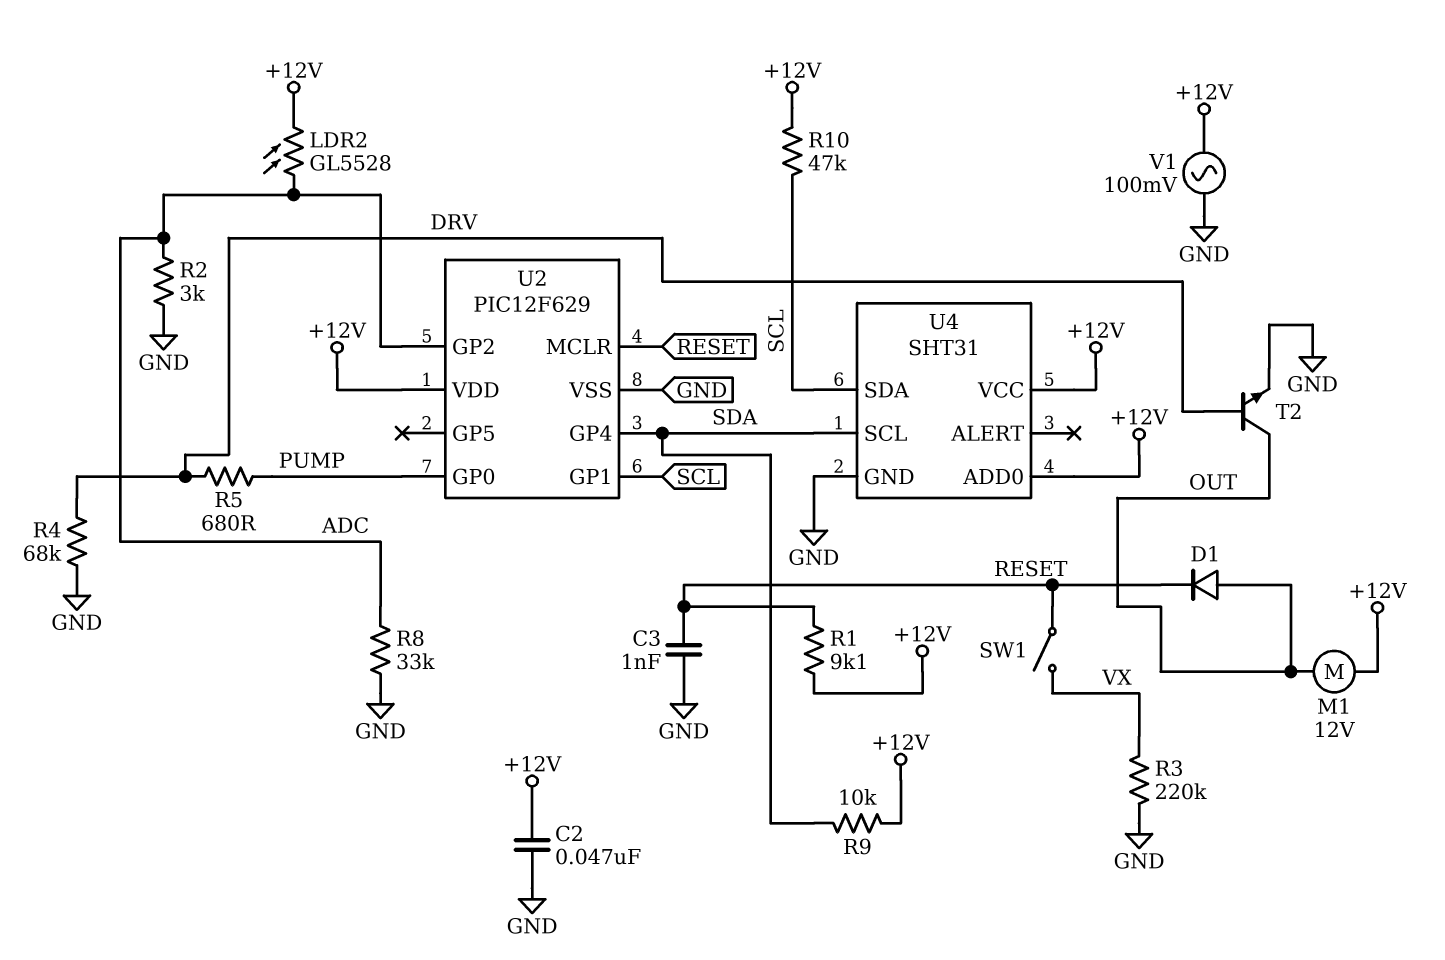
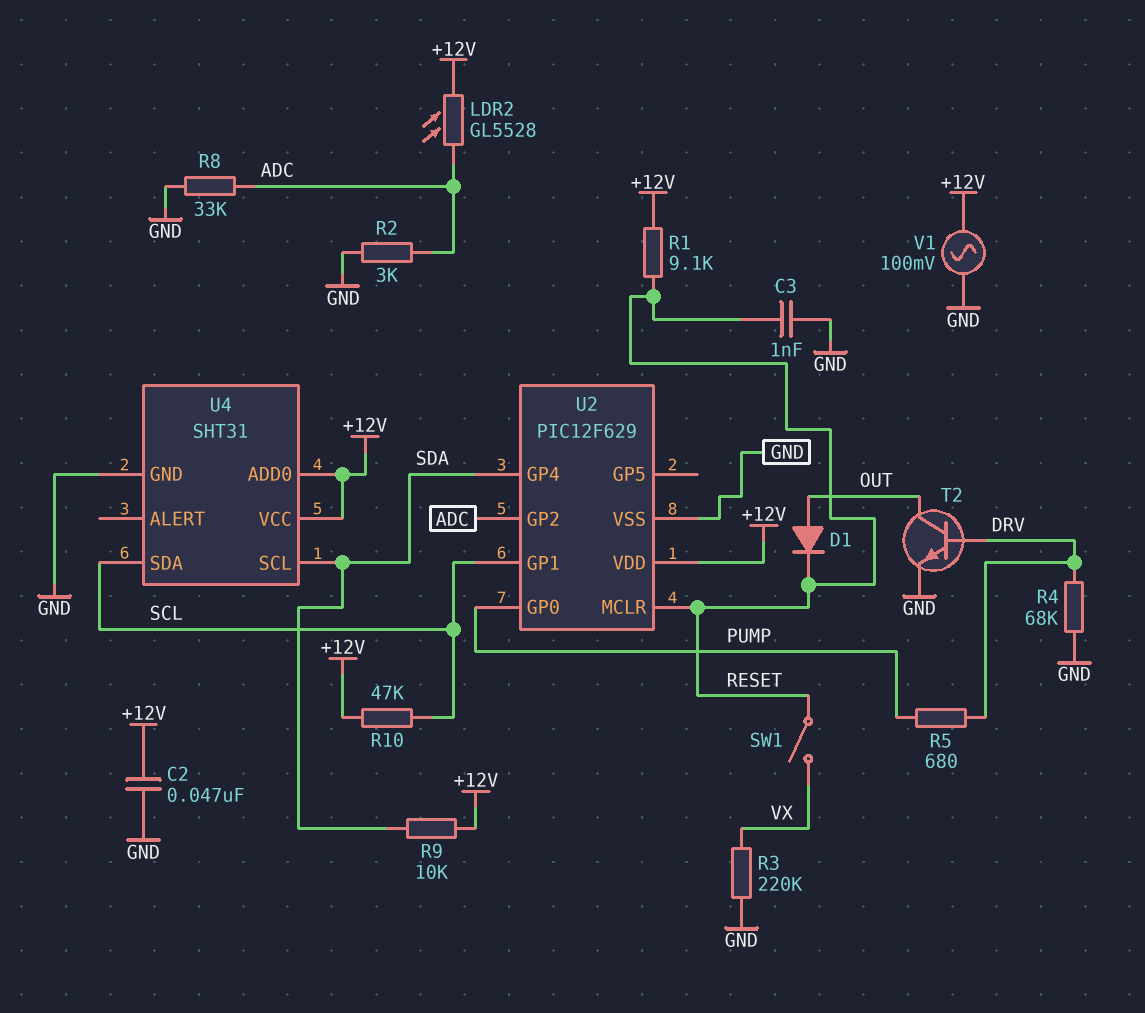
M1: motor 12V (+12V, OUT) -> none

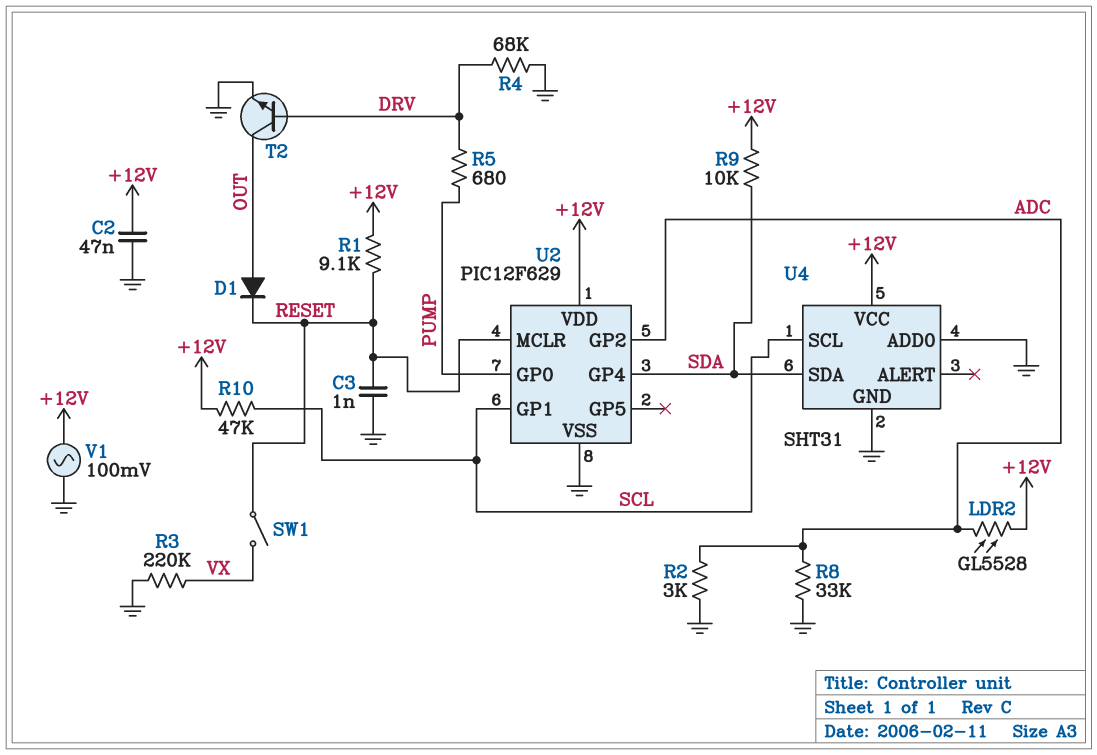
U4 pin ADD0: +12V -> GND
U4 pin SCL: SDA -> SCL
U4 pin SDA: SCL -> SDA

